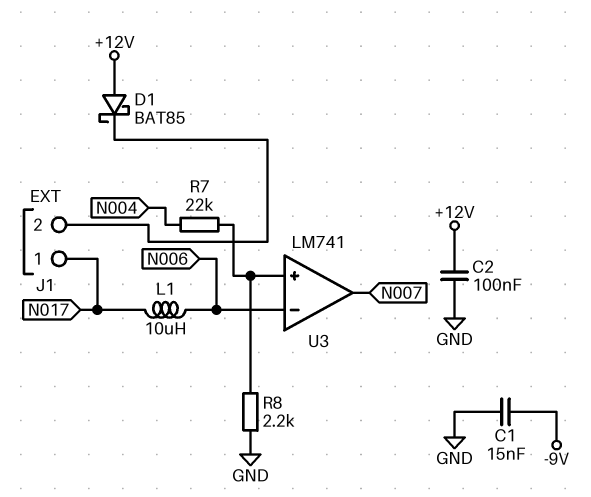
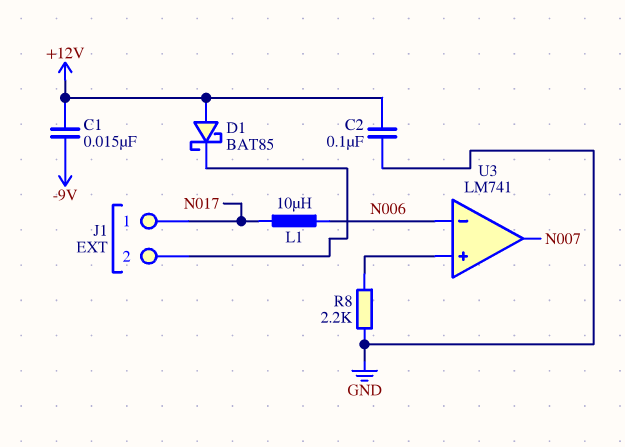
C1: 15nF (-9V, GND) -> 15nF (+12V, -9V)
R7: 22k (N004, U3/in+) -> none

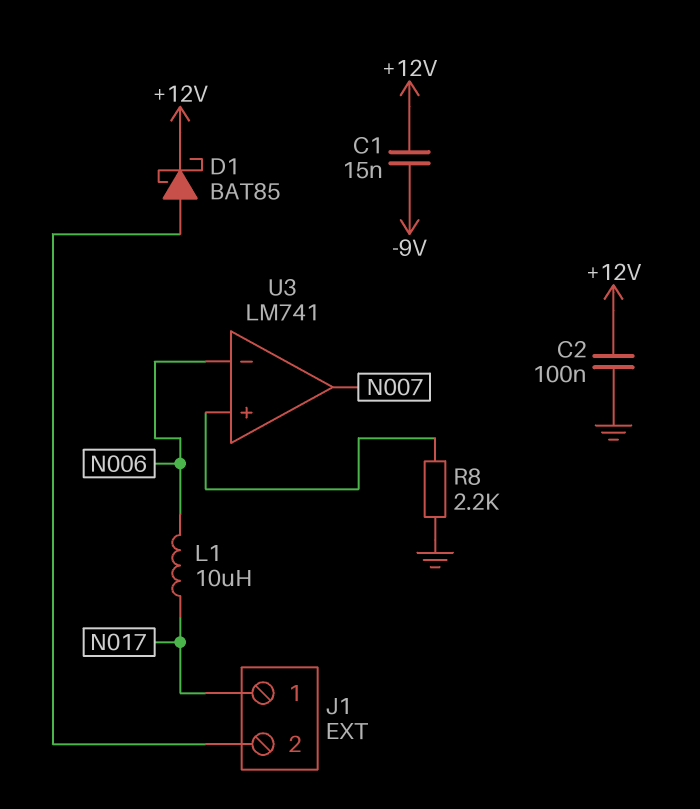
D1: schottky BAT85 (A +12V, K J1/2) -> schottky BAT85 (A J1/2, K +12V)

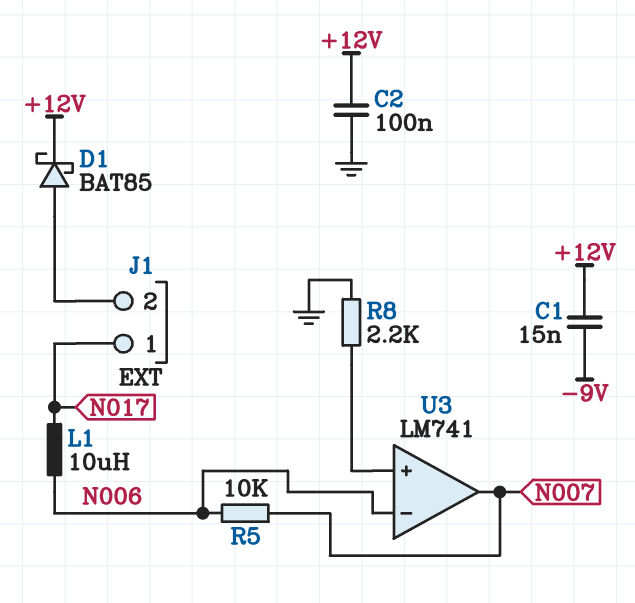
R5: none -> 10k (N006, N007)

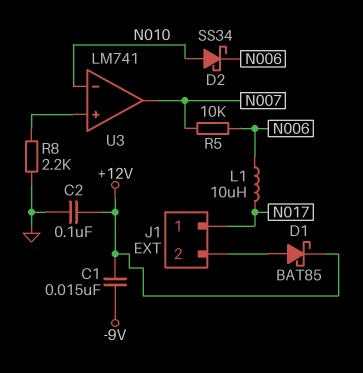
D2: none -> schottky SS34 (A N010, K N006)
U3 pin in-: N006 -> N010

